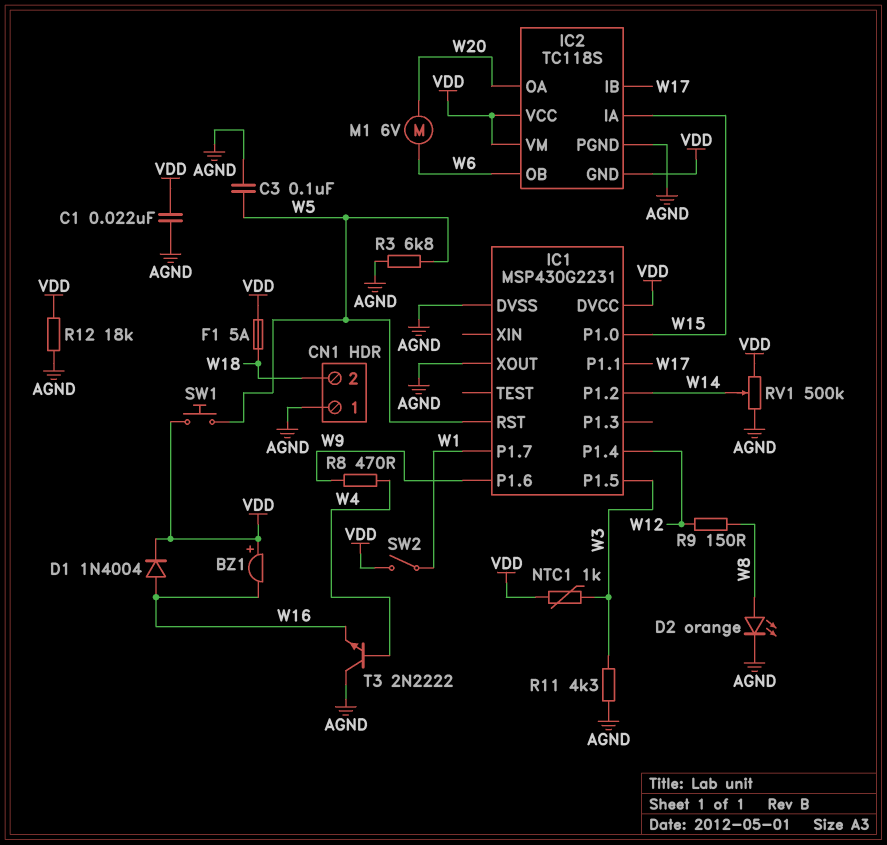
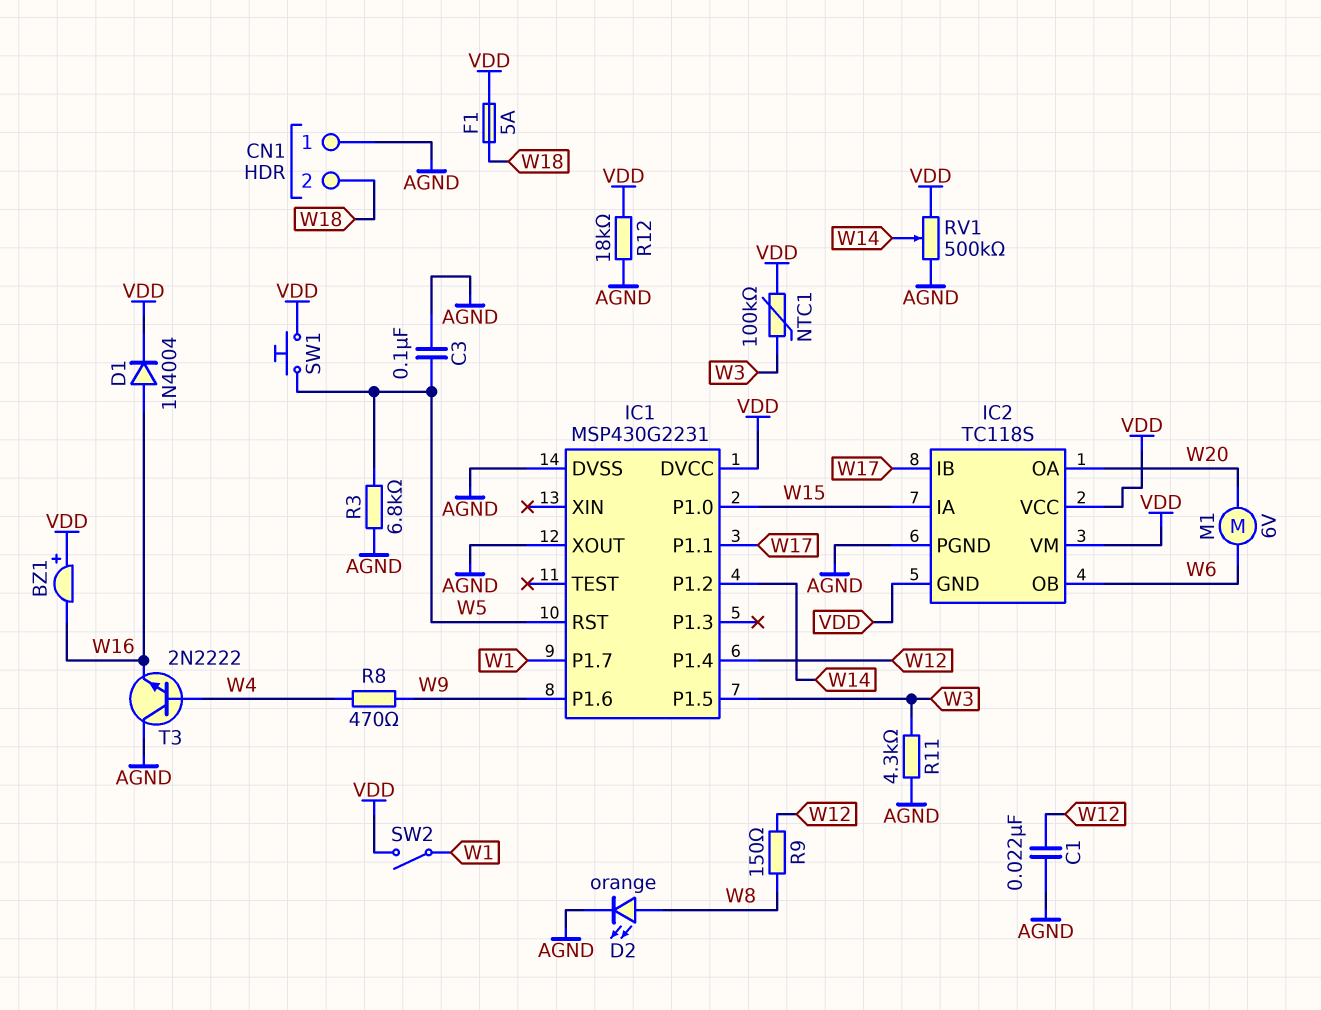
C1: 22nF (AGND, VDD) -> 22nF (AGND, W12)
NTC1: 1k (VDD, W3) -> 100k (VDD, W3)

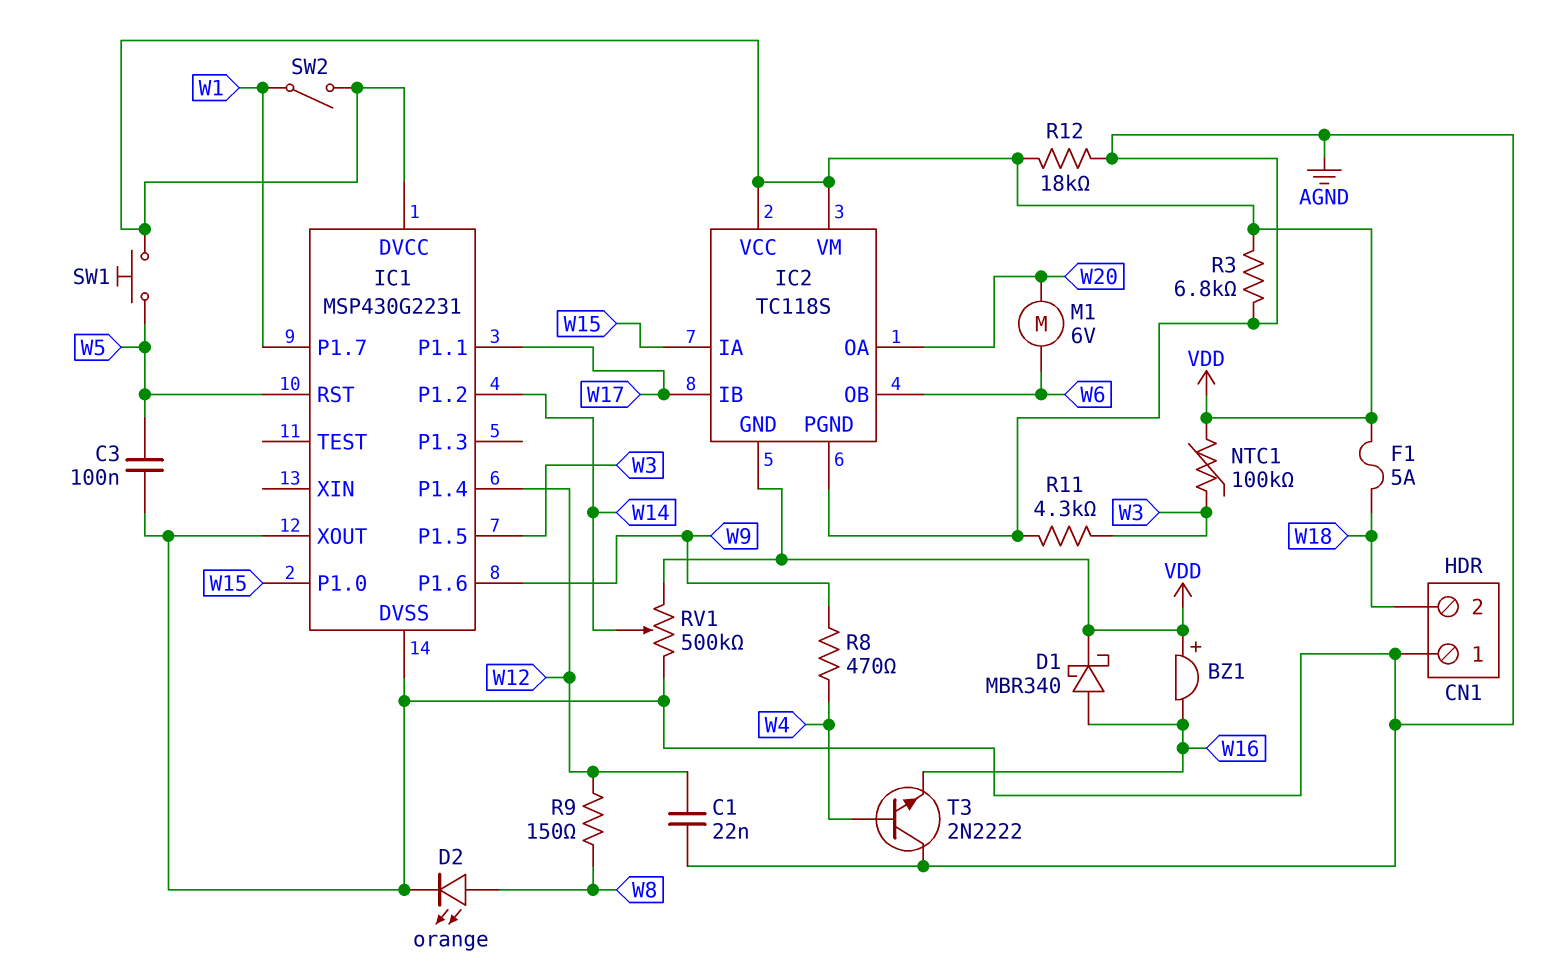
D1: diode 1N4004 (A W16, K VDD) -> schottky MBR340 (A W16, K VDD)
R3: 6.8k (AGND, W5) -> 6.8k (AGND, VDD)

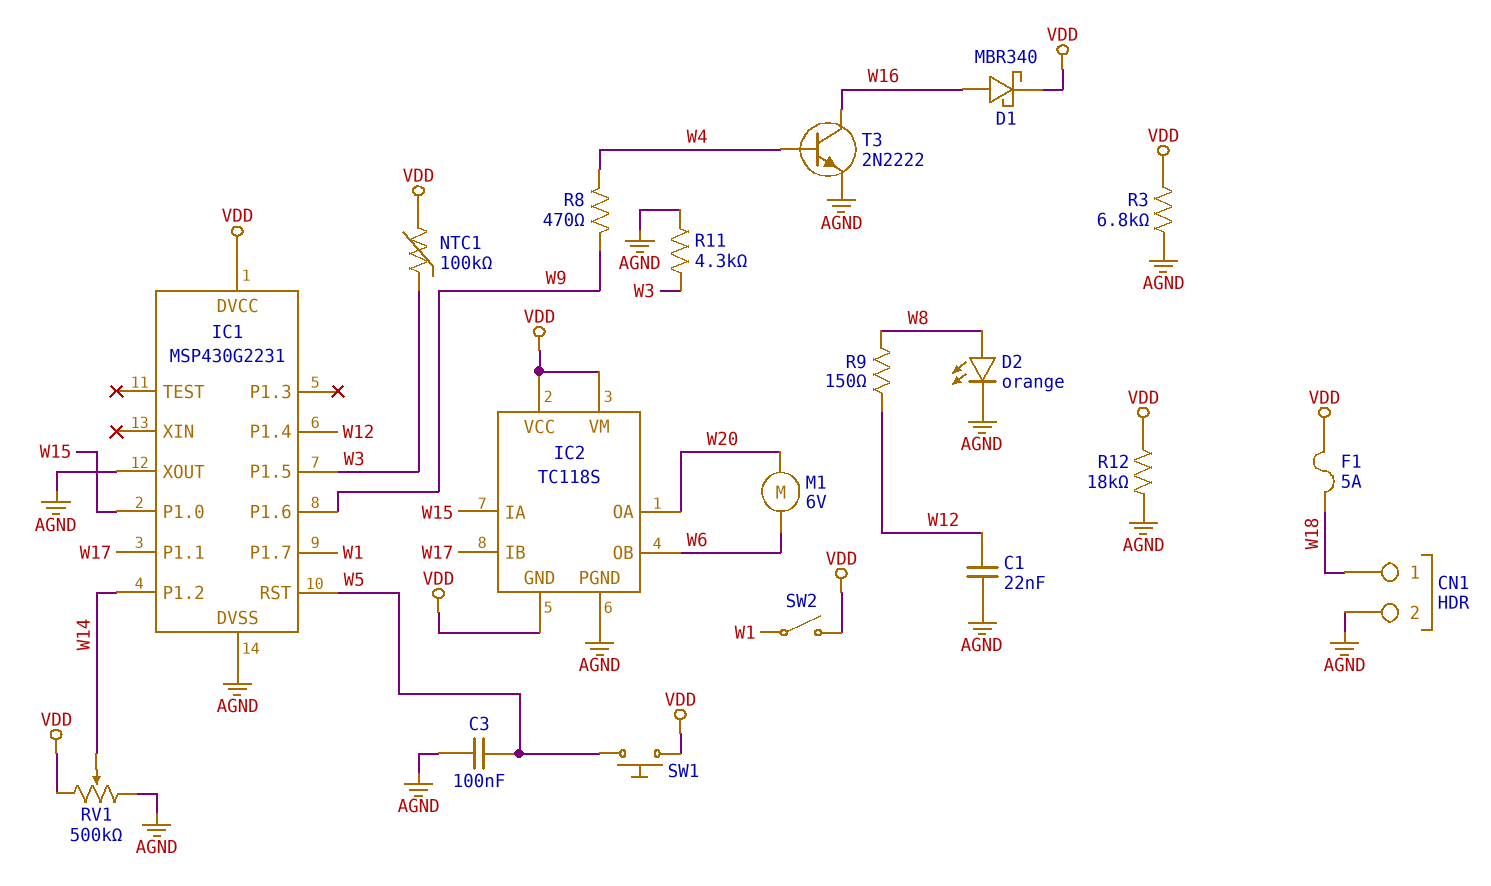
BZ1: buzzer (plus VDD, minus W16) -> none
CN1 pin 1: AGND -> W18
CN1 pin 2: W18 -> AGND
T3: NPN 2N2222 (B W4, C AGND, E W16) -> NPN 2N2222 (B W4, C W16, E AGND)

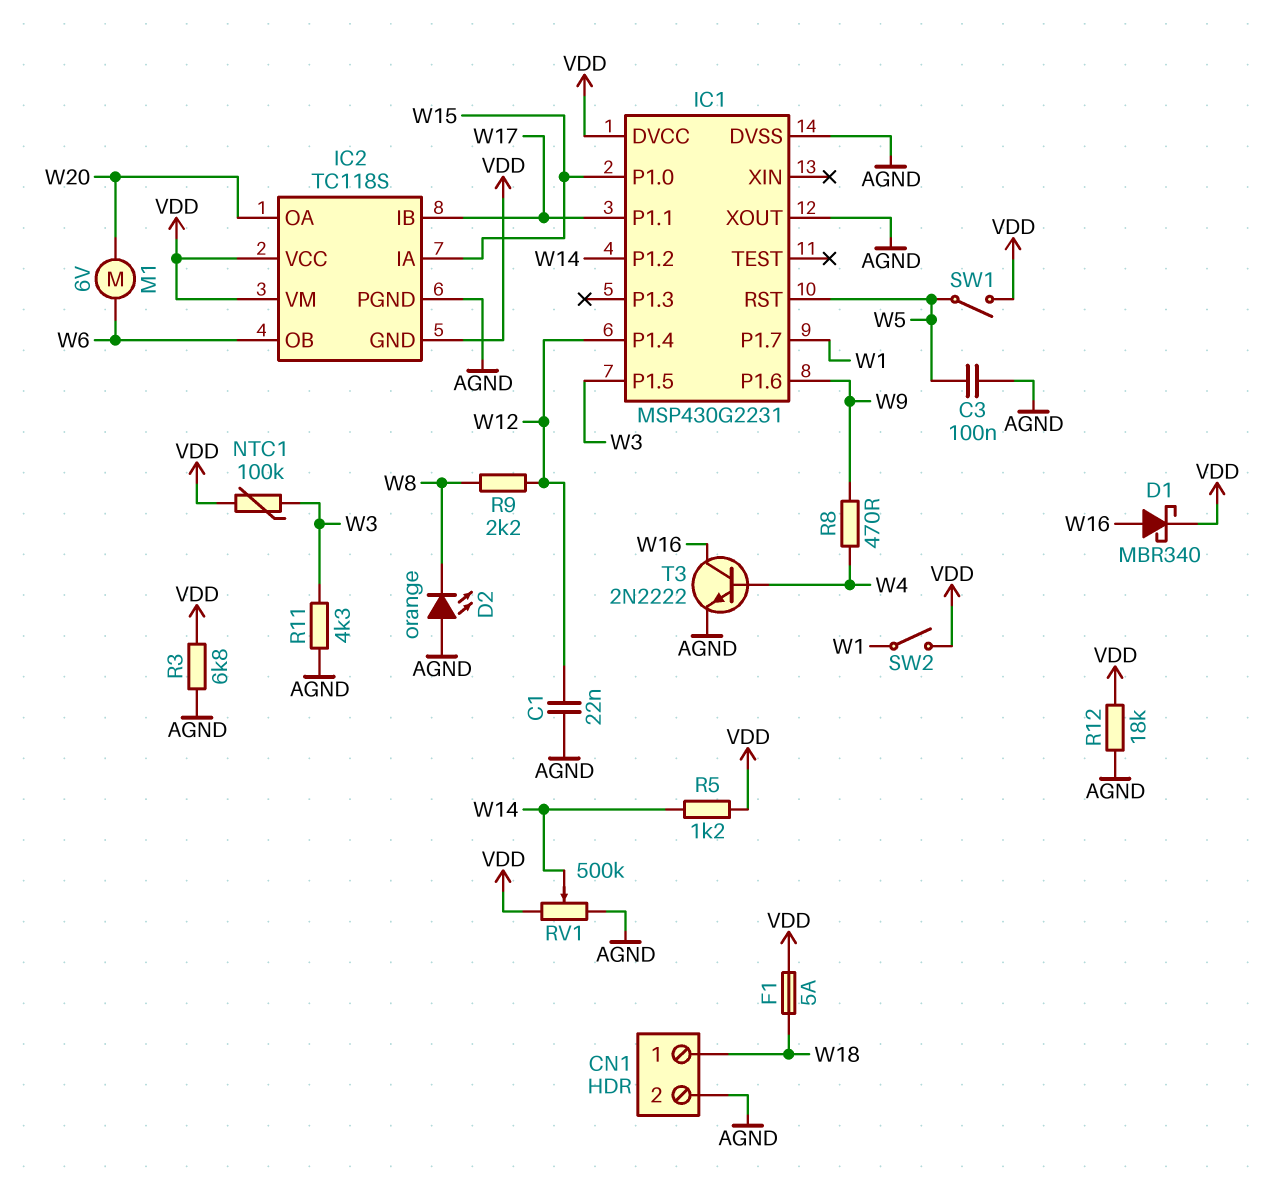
D2: LED orange (A W8, K AGND) -> LED orange (A AGND, K W8)
R5: none -> 1.2k (VDD, W14)
R9: 150 (W8, W12) -> 2.2k (W8, W12)
SW1: button (VDD, W5) -> switch (VDD, W5)

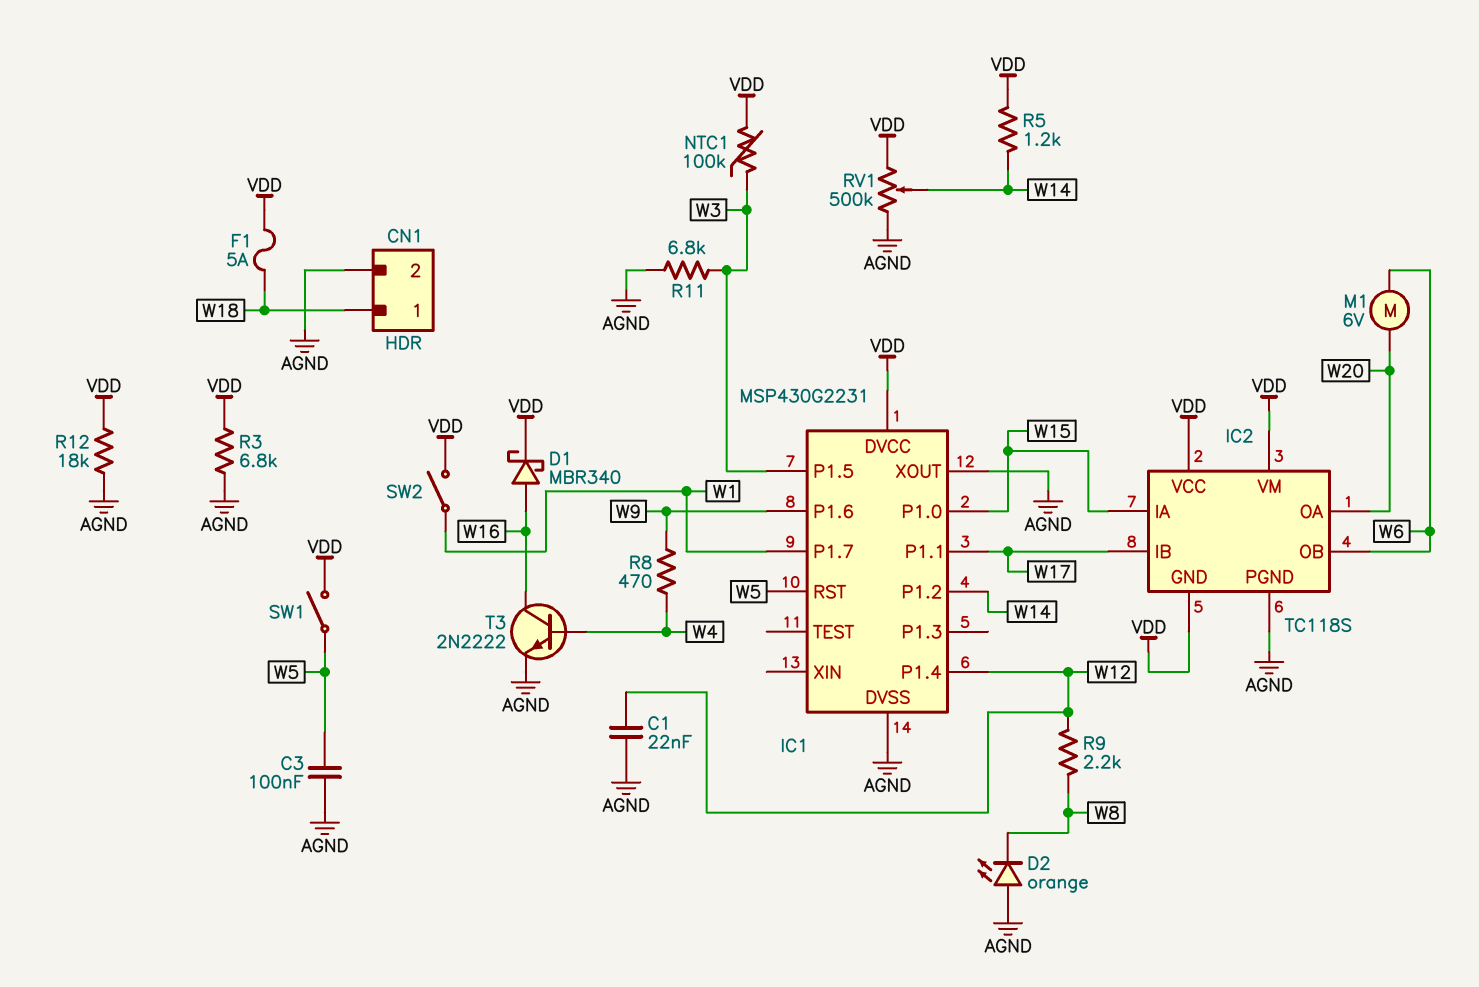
R11: 4.3k (AGND, W3) -> 6.8k (AGND, W3)

